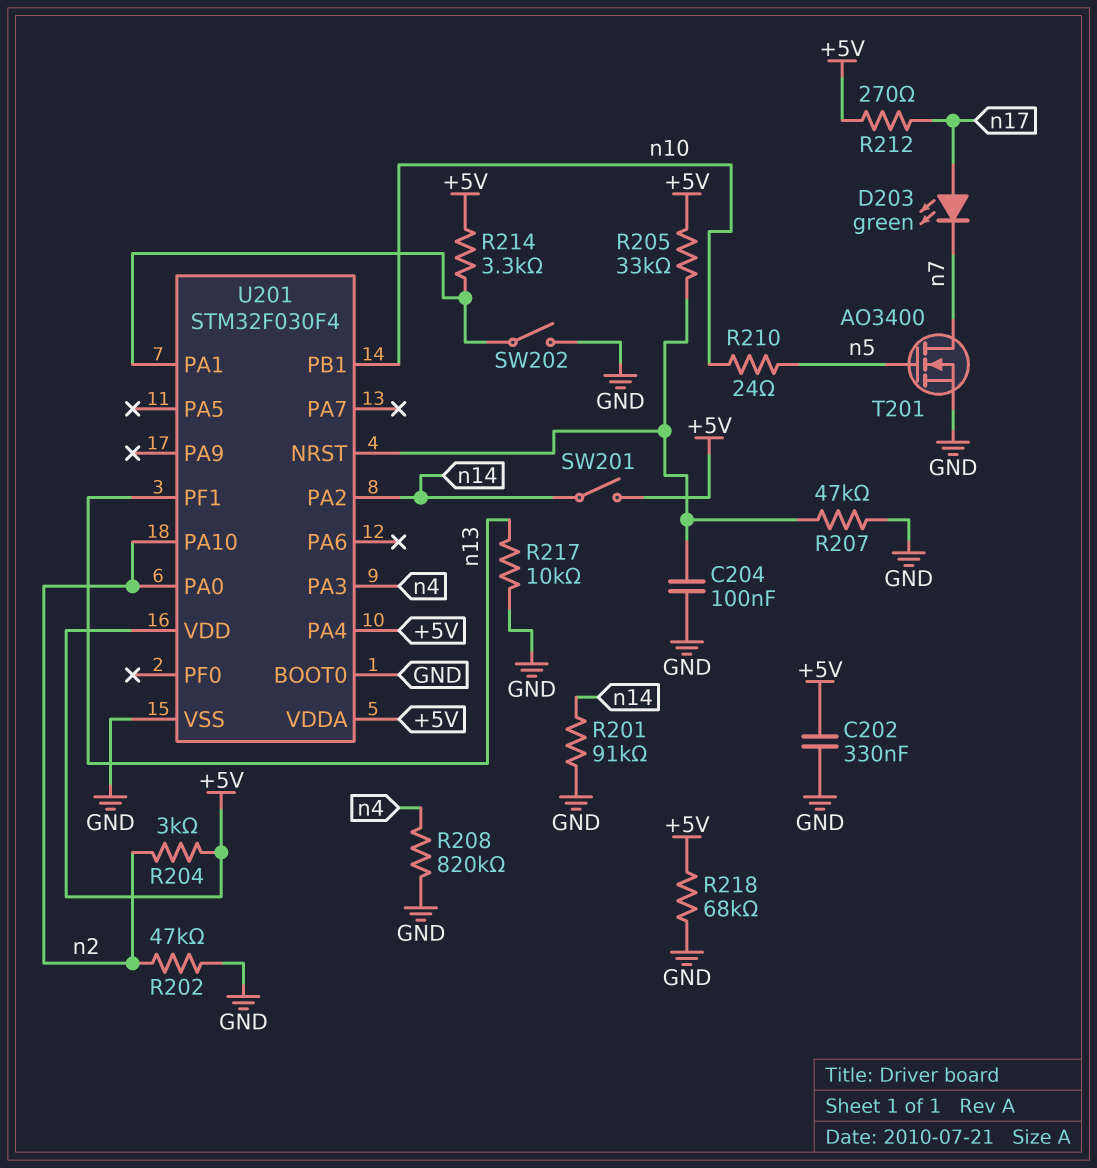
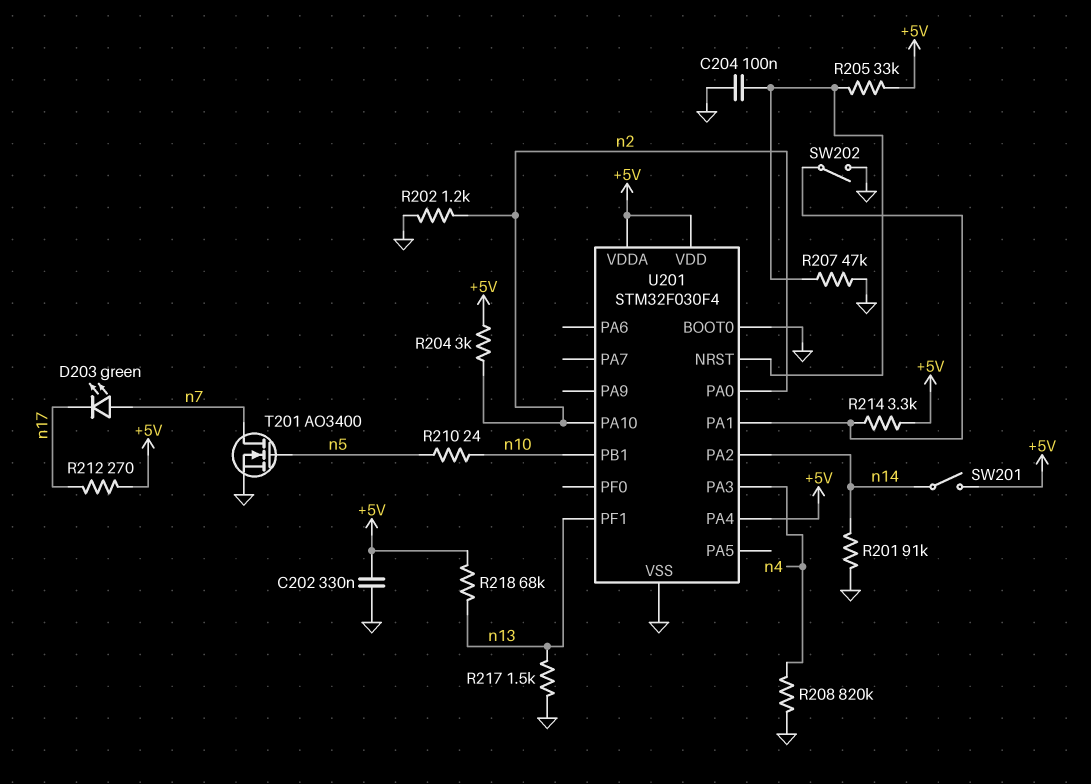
D203: LED green (A n17, K n7) -> LED green (A n7, K n17)
R202: 47k (GND, n2) -> 1.2k (GND, n2)
R217: 10k (GND, n13) -> 1.5k (GND, n13)
R218: 68k (+5V, GND) -> 68k (+5V, n13)

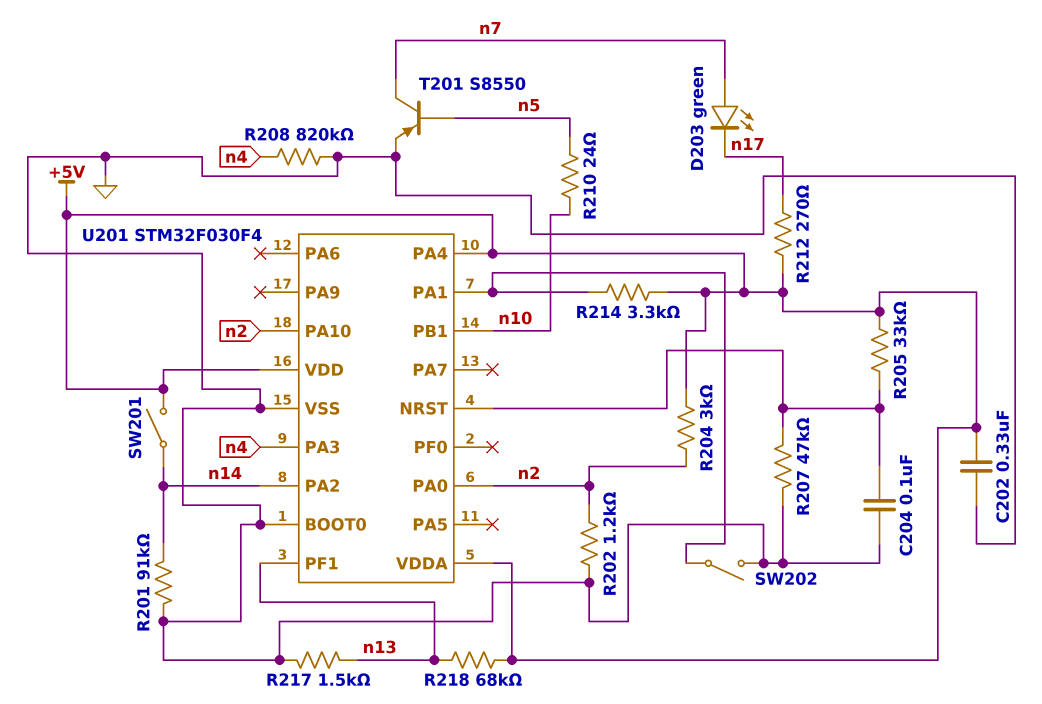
T201: NMOS AO3400 (G n5, D n7, S GND) -> PNP S8550 (B n5, C n7, E GND)

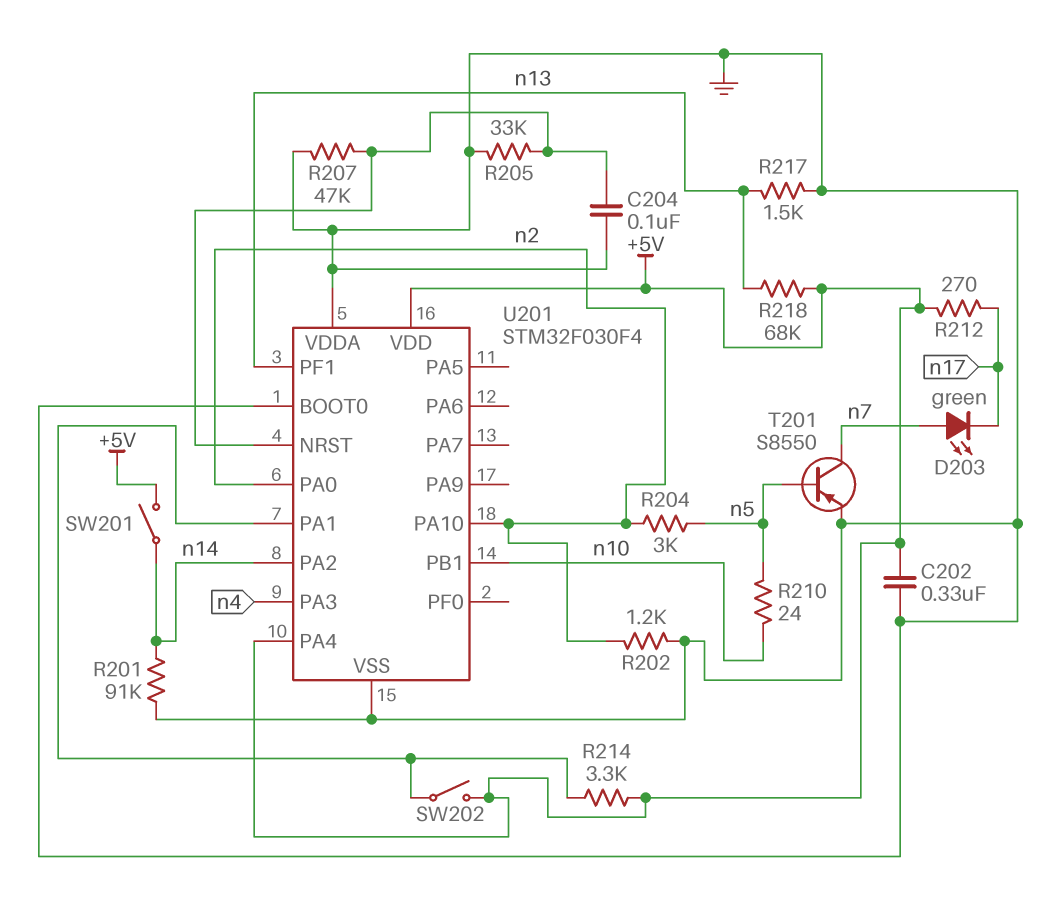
R204: 3k (+5V, n2) -> 3k (n2, n5)
R205: 33k (+5V, U201/NRST) -> 33k (GND, U201/NRST)
R208: 820k (GND, n4) -> none
SW202: switch (GND, U201/PA1) -> switch (+5V, U201/PA1)
U201 pin VDDA: +5V -> GND

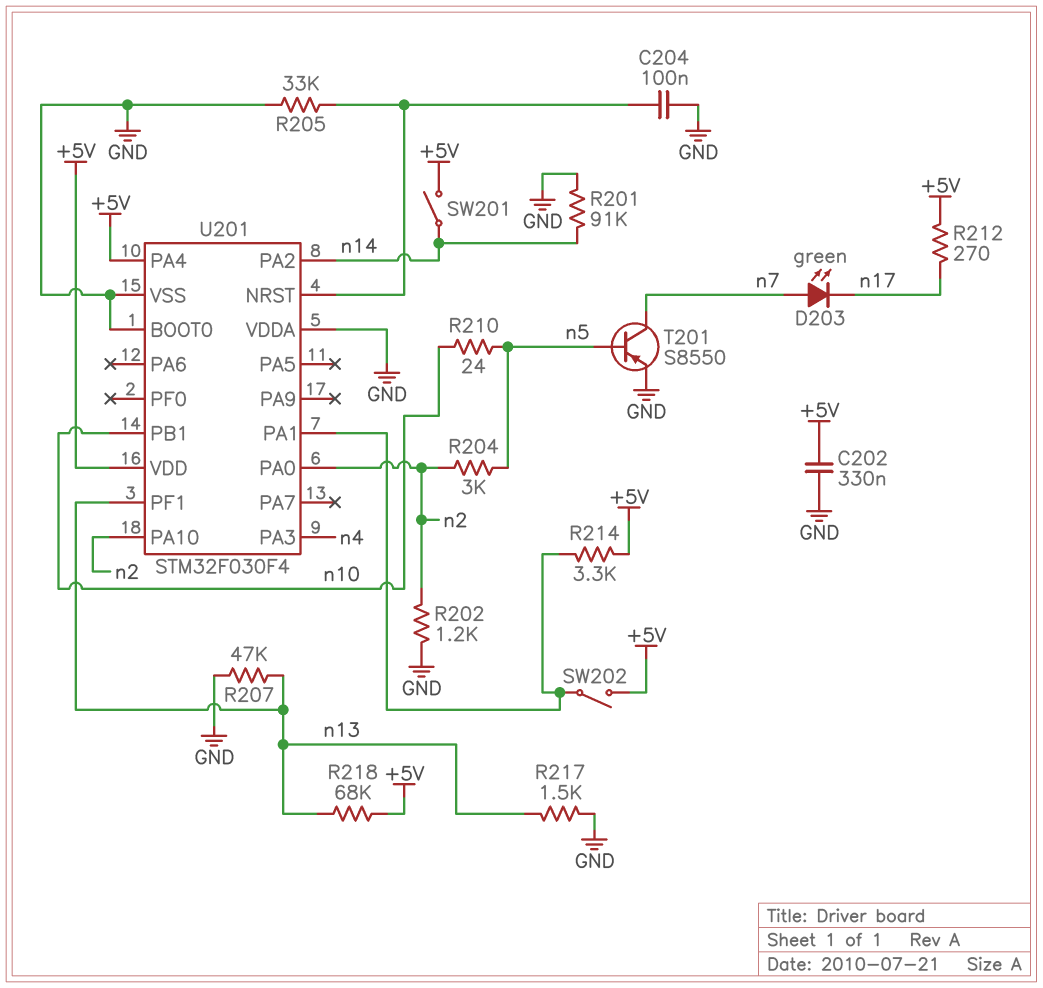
R207: 47k (GND, U201/NRST) -> 47k (GND, n13)

